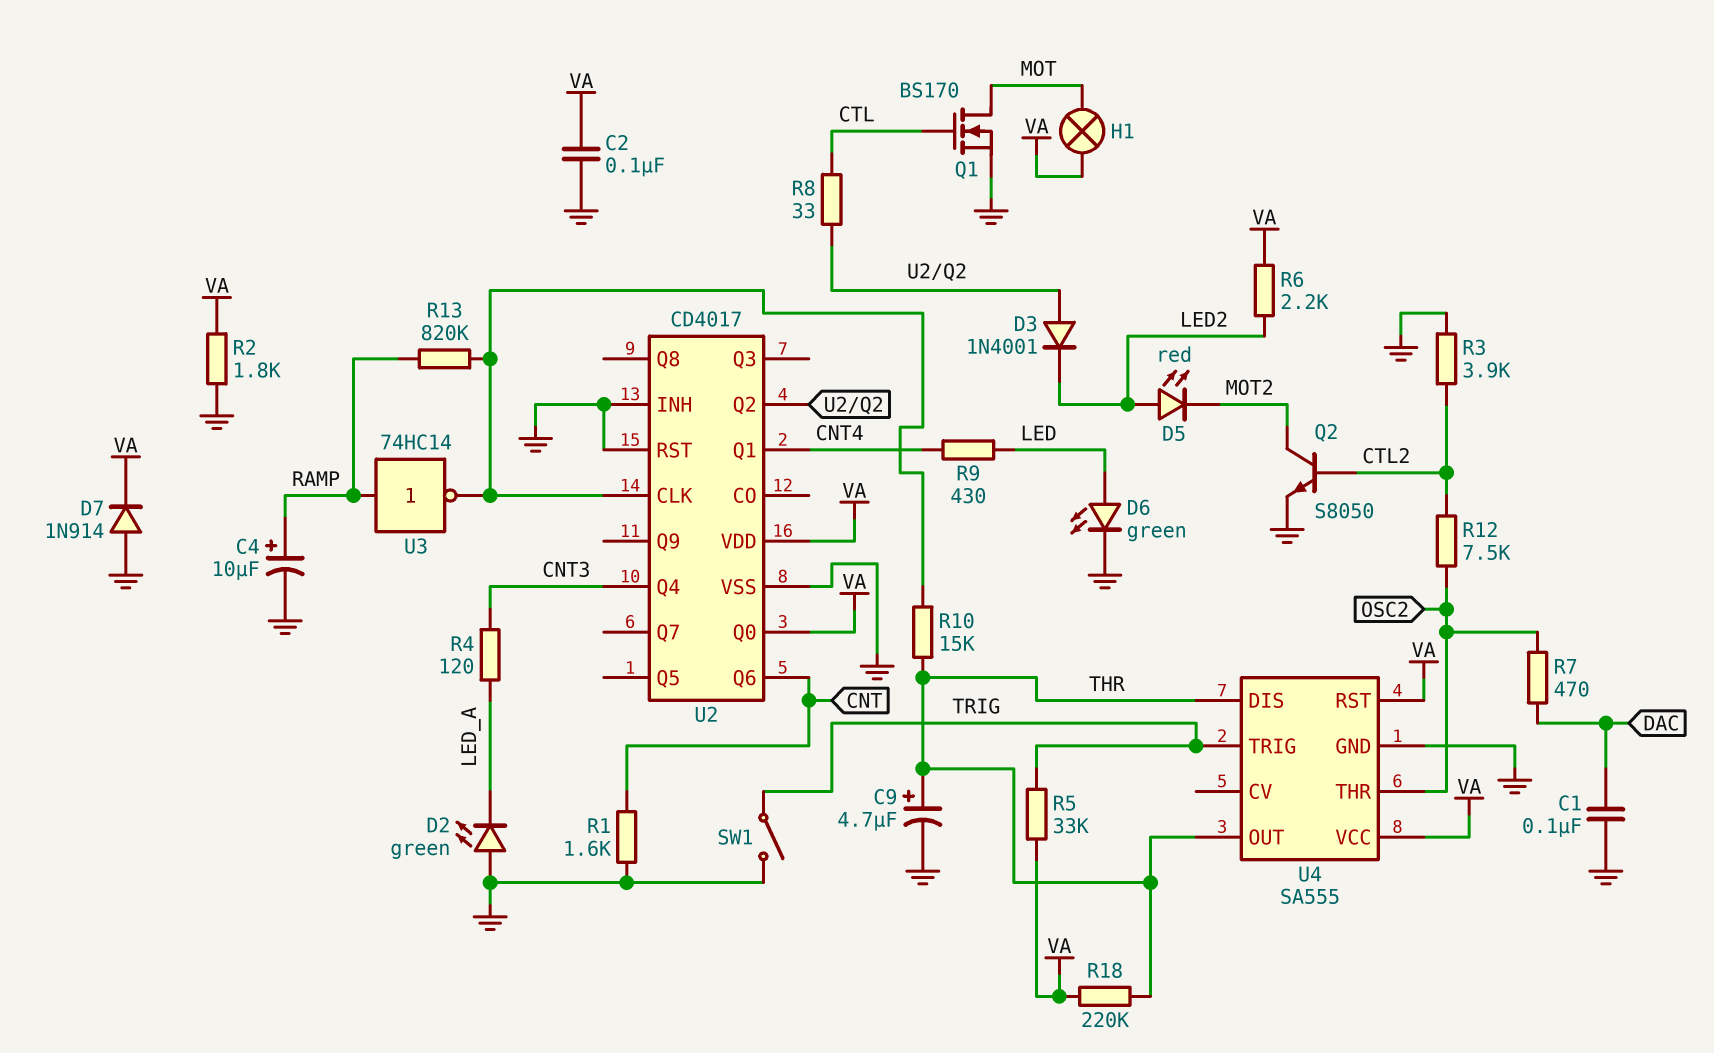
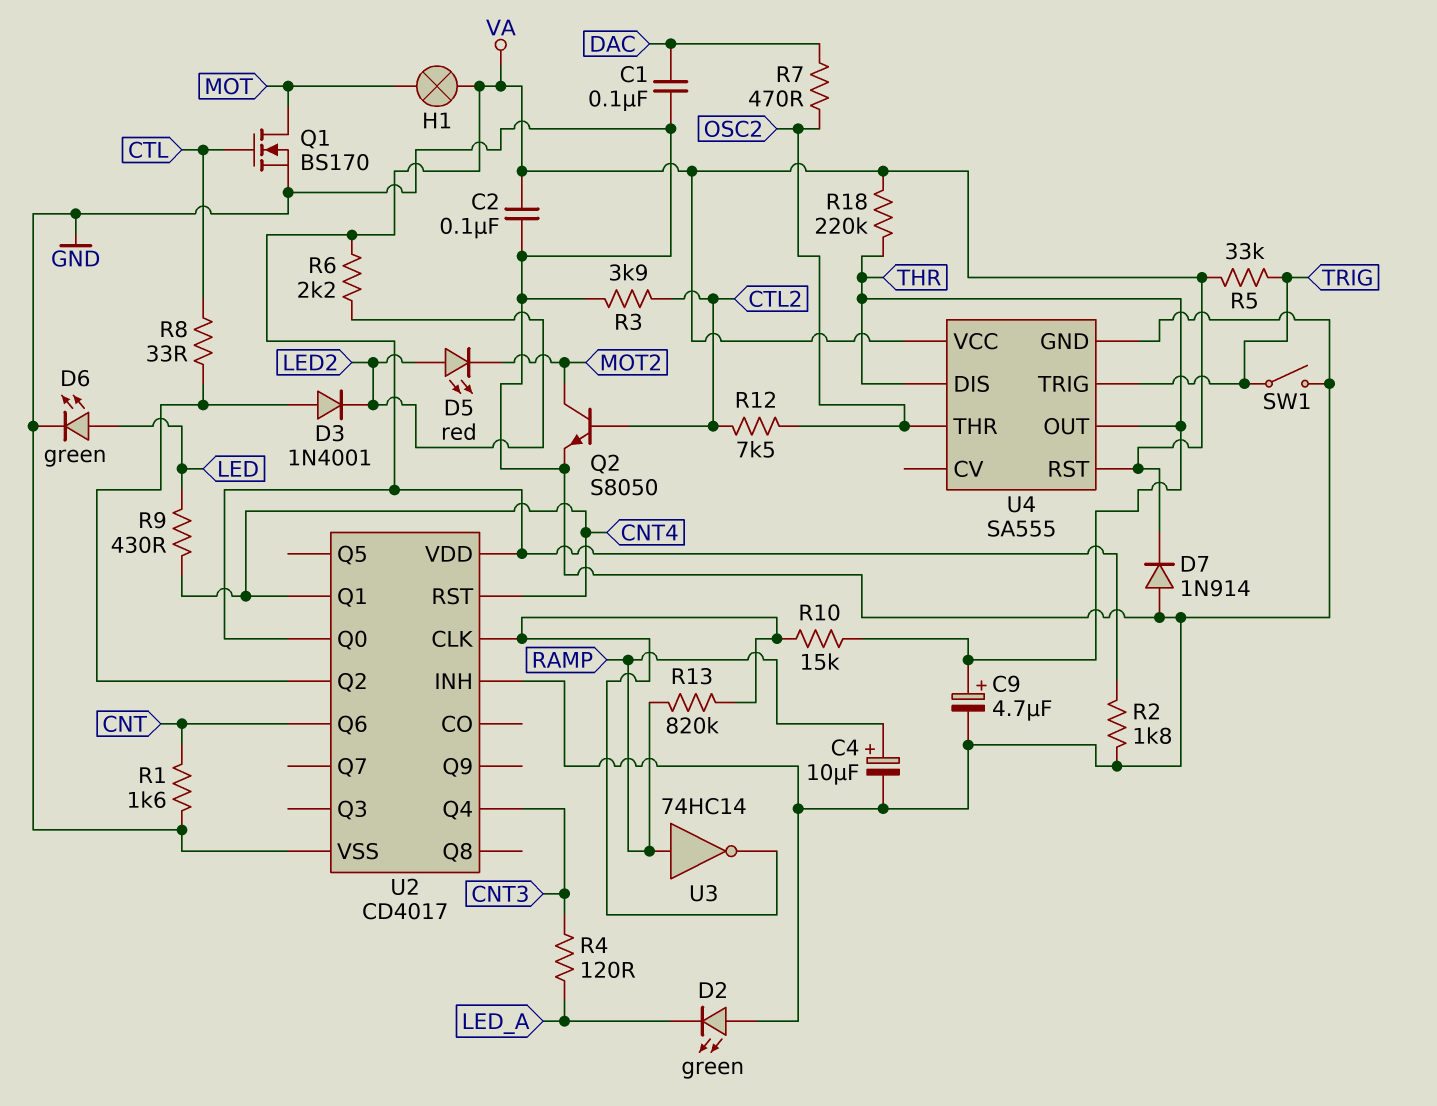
U2 pin RST: GND -> CNT4

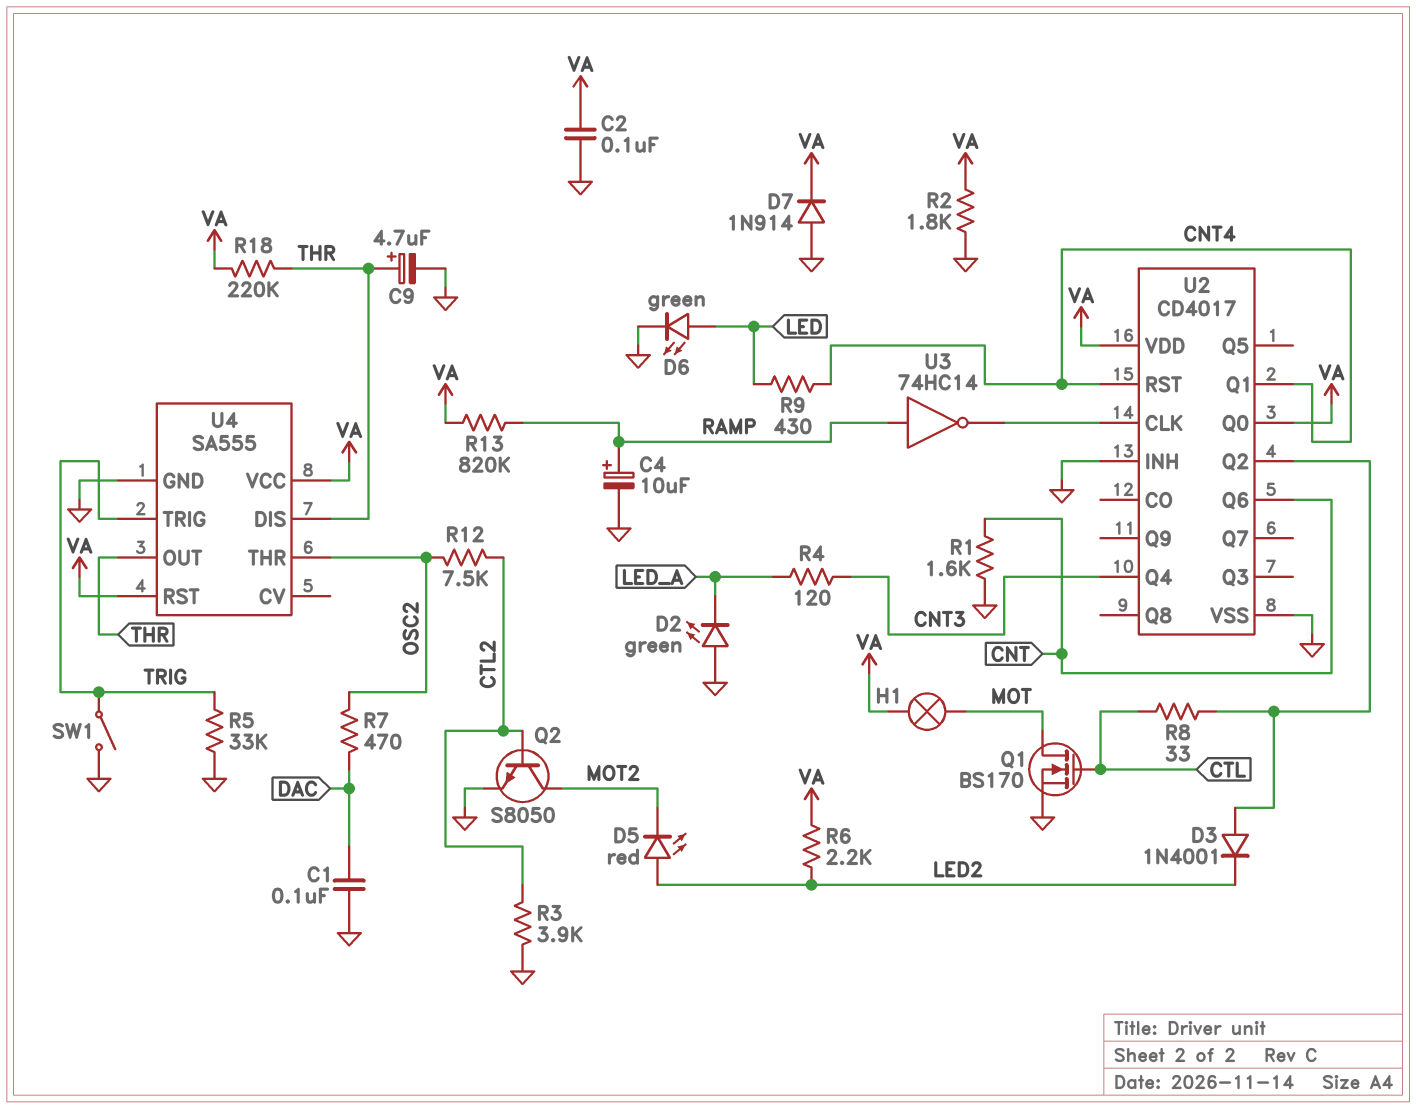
R5: 33k (TRIG, VA) -> 33k (GND, TRIG)
R10: 15k (THR, U2/CLK) -> none
R13: 820k (RAMP, U2/CLK) -> 820k (RAMP, VA)

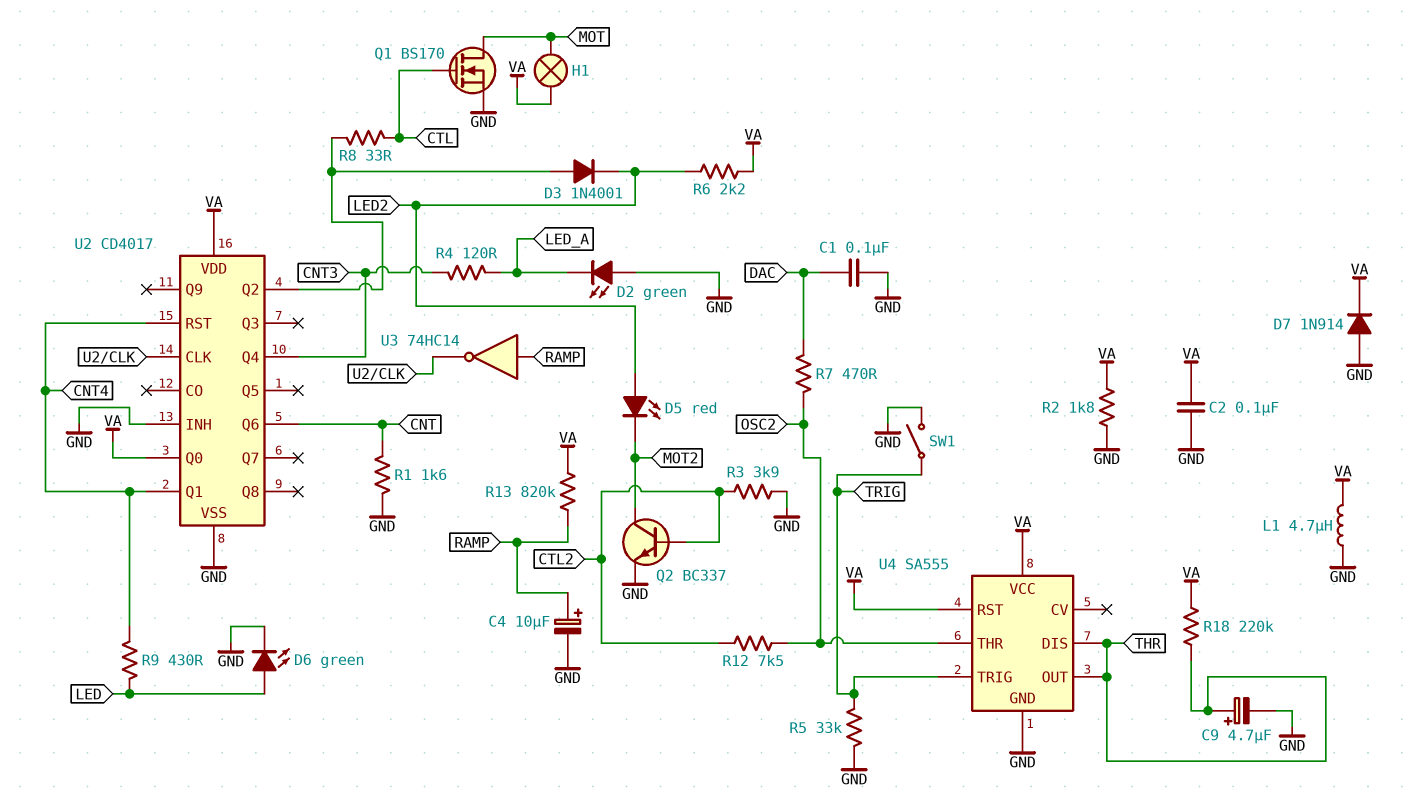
L1: none -> 4.7uH (GND, VA)
Q2: NPN S8050 (B CTL2, C MOT2, E GND) -> NPN BC337 (B CTL2, C MOT2, E GND)

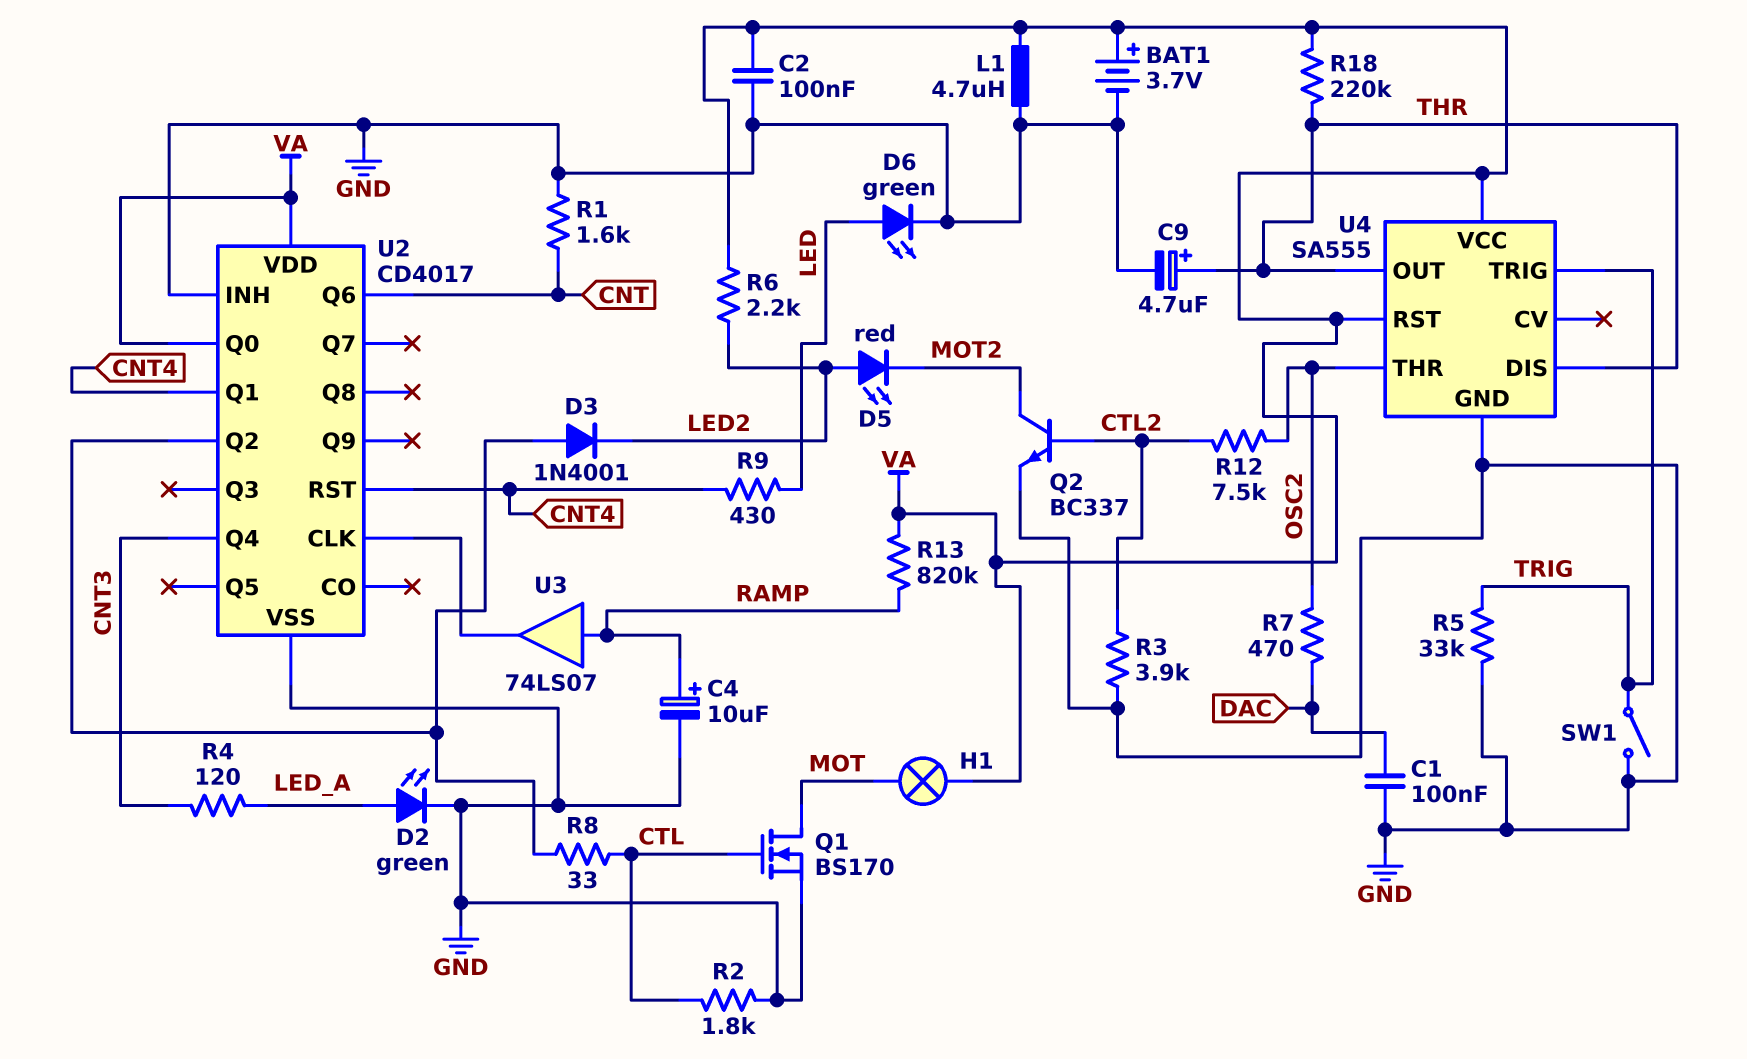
BAT1: none -> 3.7V (plus VA, minus GND)
D2: LED green (A GND, K LED_A) -> LED green (A LED_A, K GND)
D7: diode 1N914 (A GND, K VA) -> none
R2: 1.8k (GND, VA) -> 1.8k (CTL, GND)
U3: NOT 74HC14 (in RAMP, out U2/CLK) -> buffer 74LS07 (in RAMP, out U2/CLK)

